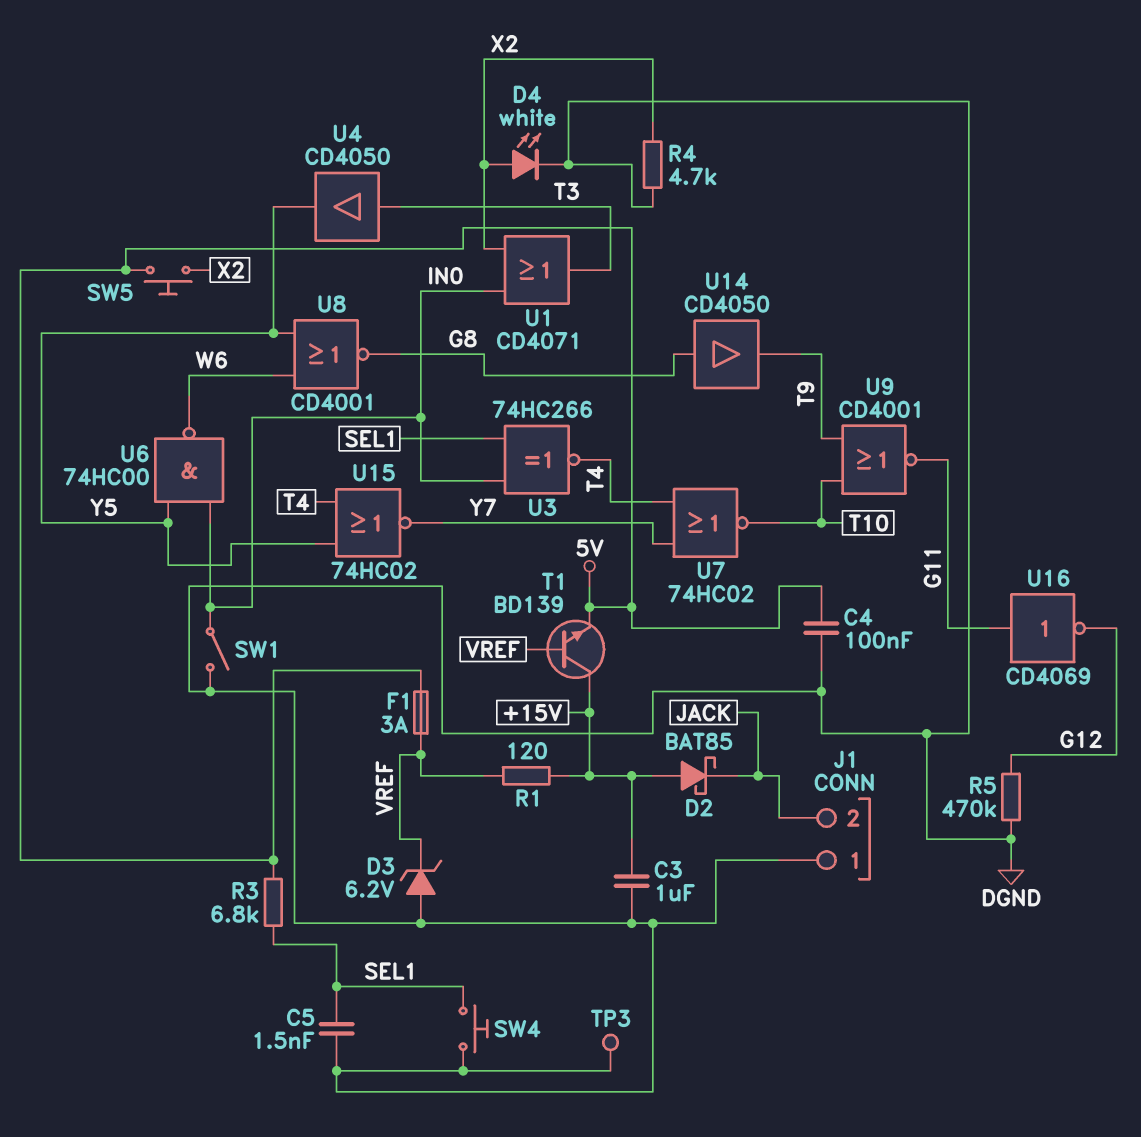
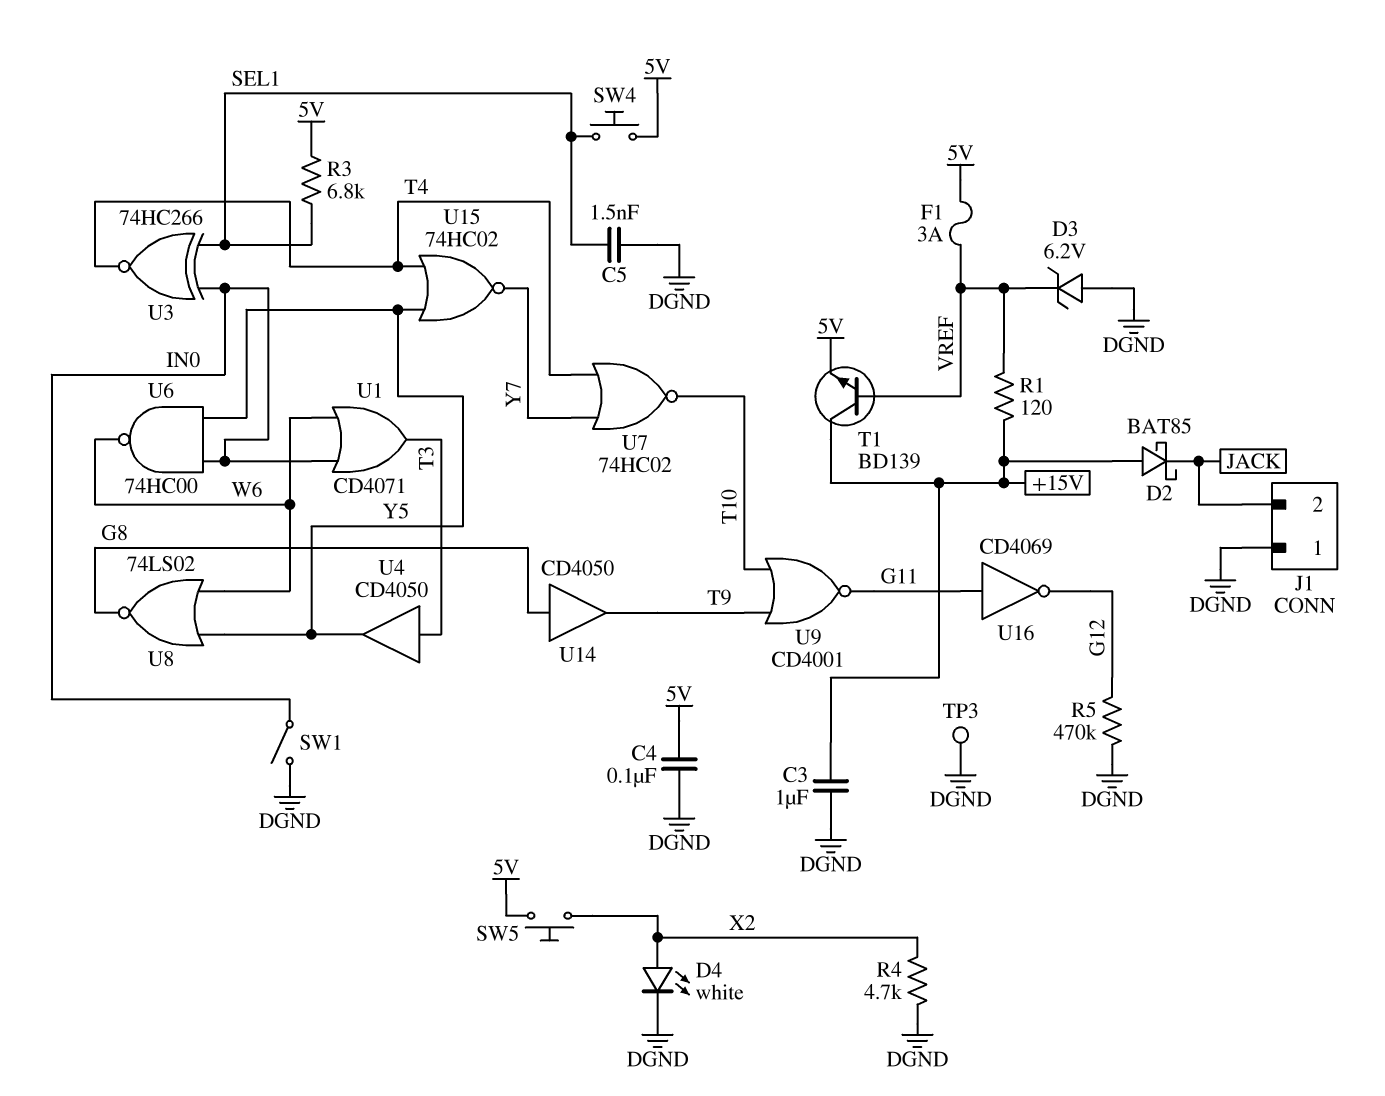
SW4: button (DGND, SEL1) -> button (5V, SEL1)
U1: OR CD4071 (in IN0, in X2, out T3) -> OR CD4071 (in IN0, in W6, out T3)
U8: NOR CD4001 (in W6, in Y5, out G8) -> NOR 74LS02 (in W6, in Y5, out G8)

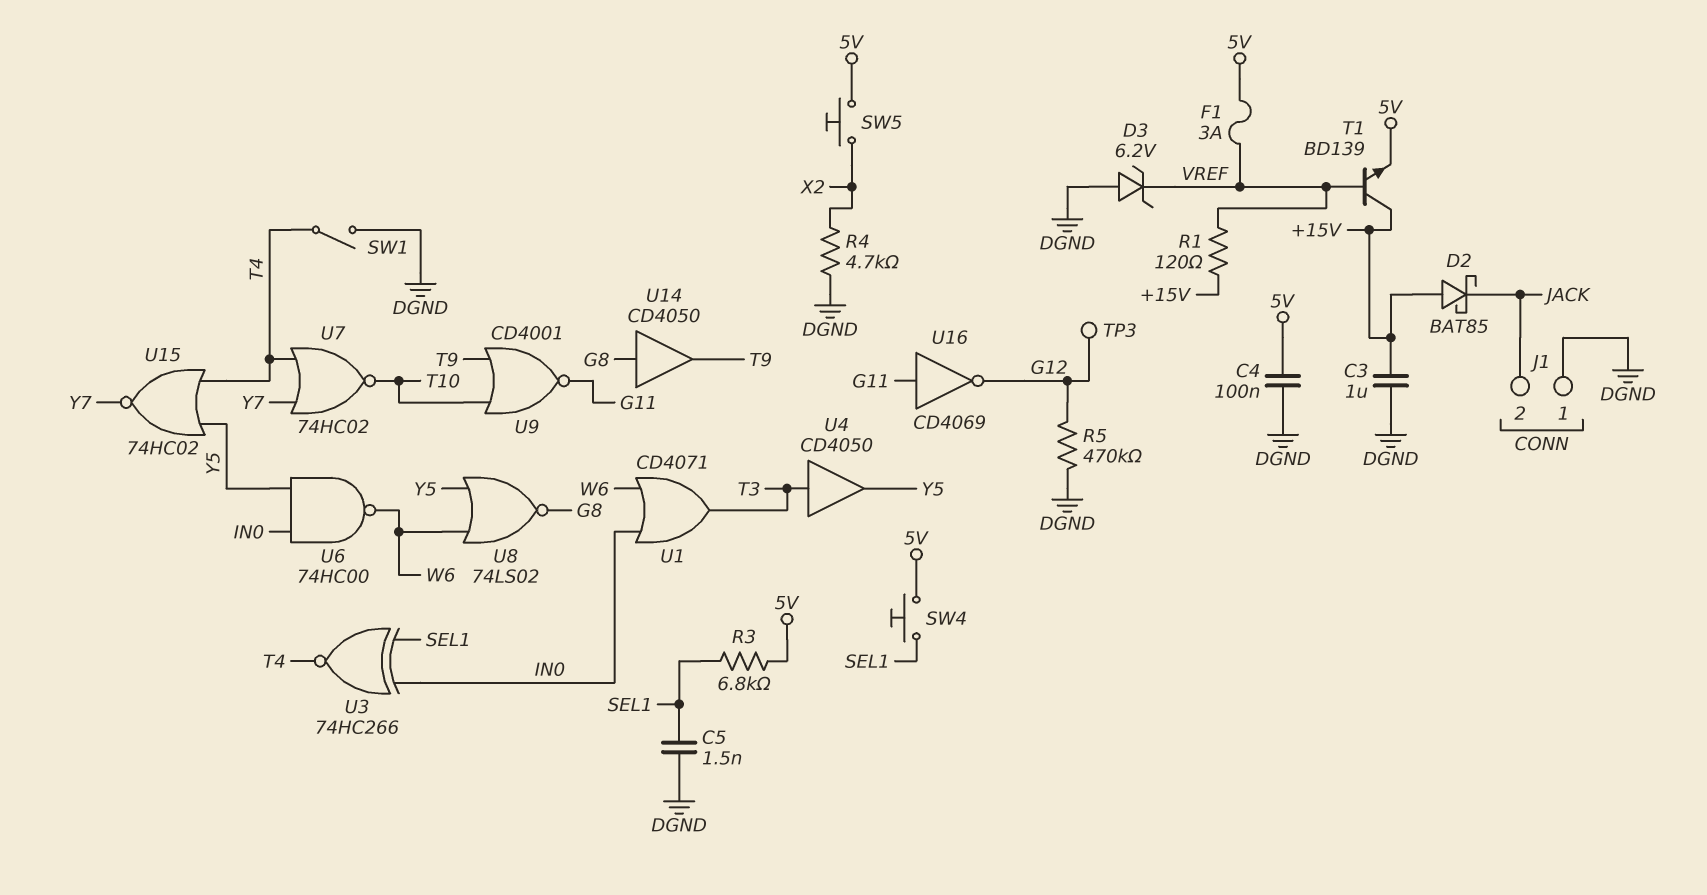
D4: LED white (A X2, K DGND) -> none
SW1: switch (DGND, IN0) -> switch (DGND, T4)
TP3: test point (DGND) -> test point (G12)

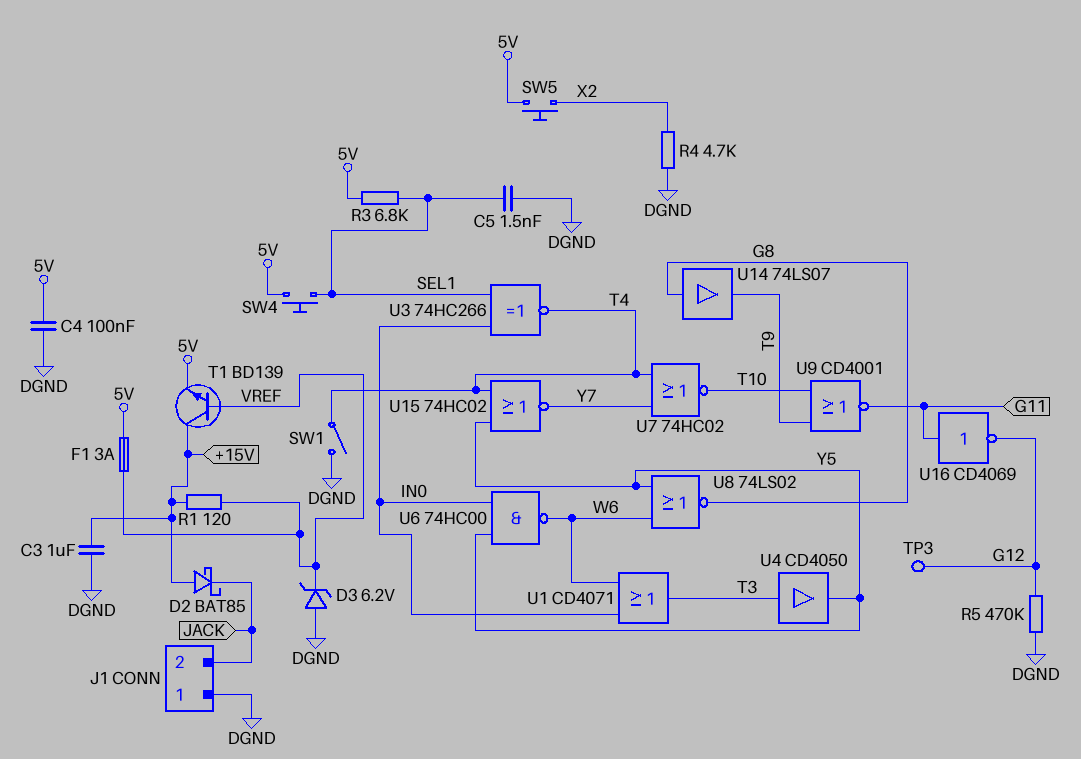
U14: buffer CD4050 (in G8, out T9) -> buffer 74LS07 (in G8, out T9)

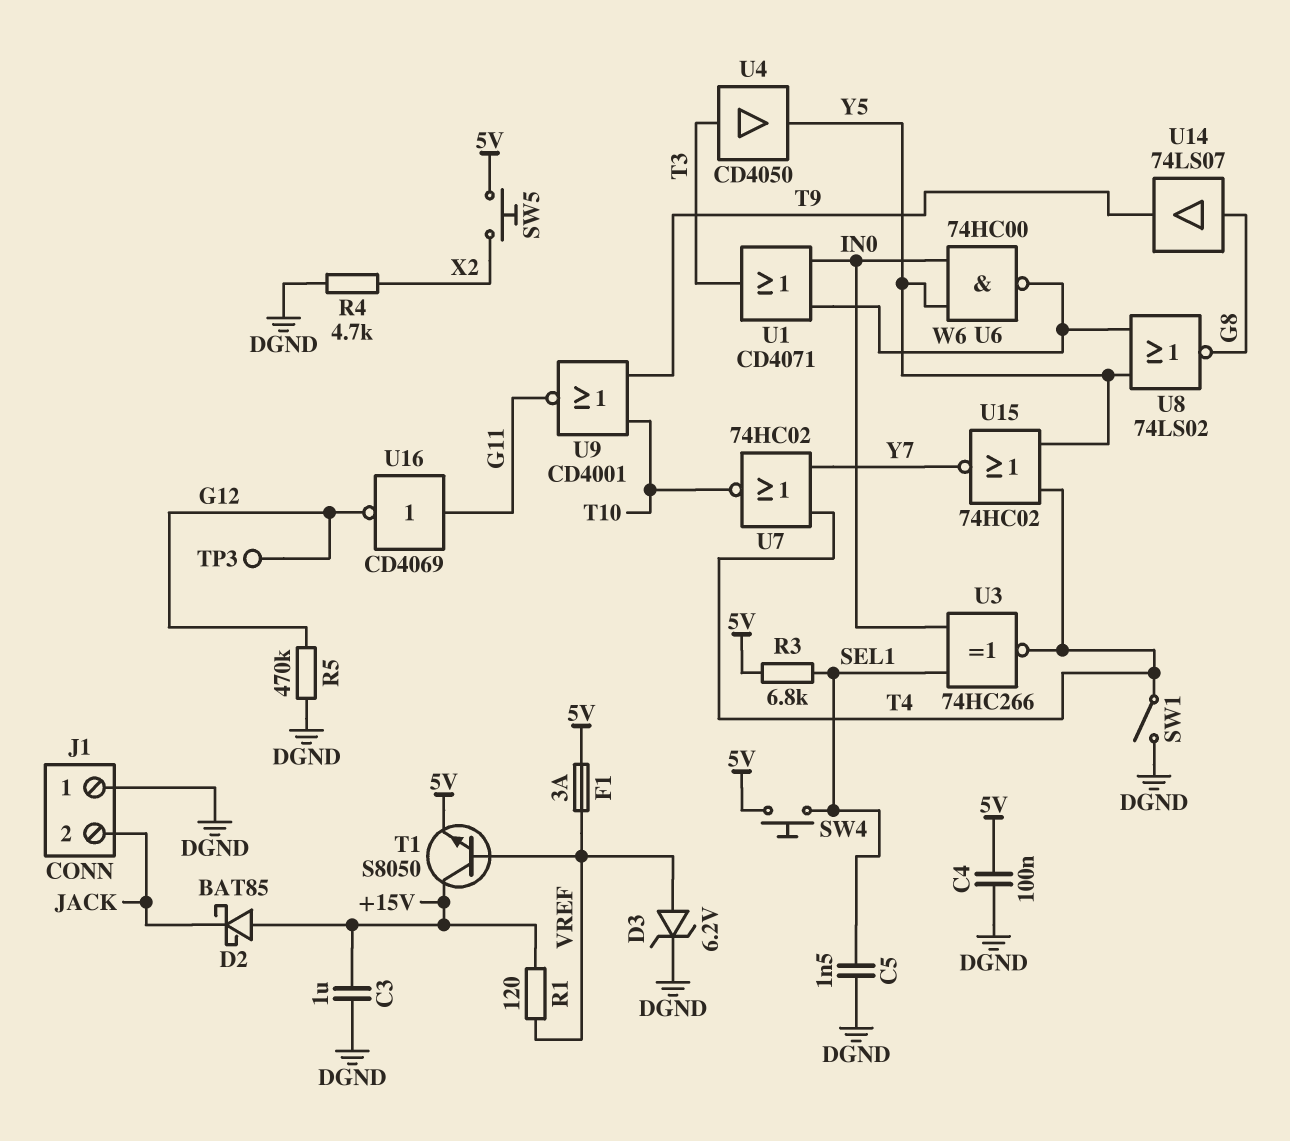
D3: zener 6.2V (A DGND, K VREF) -> zener 6.2V (A VREF, K DGND)
T1: NPN BD139 (B VREF, C +15V, E 5V) -> NPN S8050 (B VREF, C +15V, E 5V)

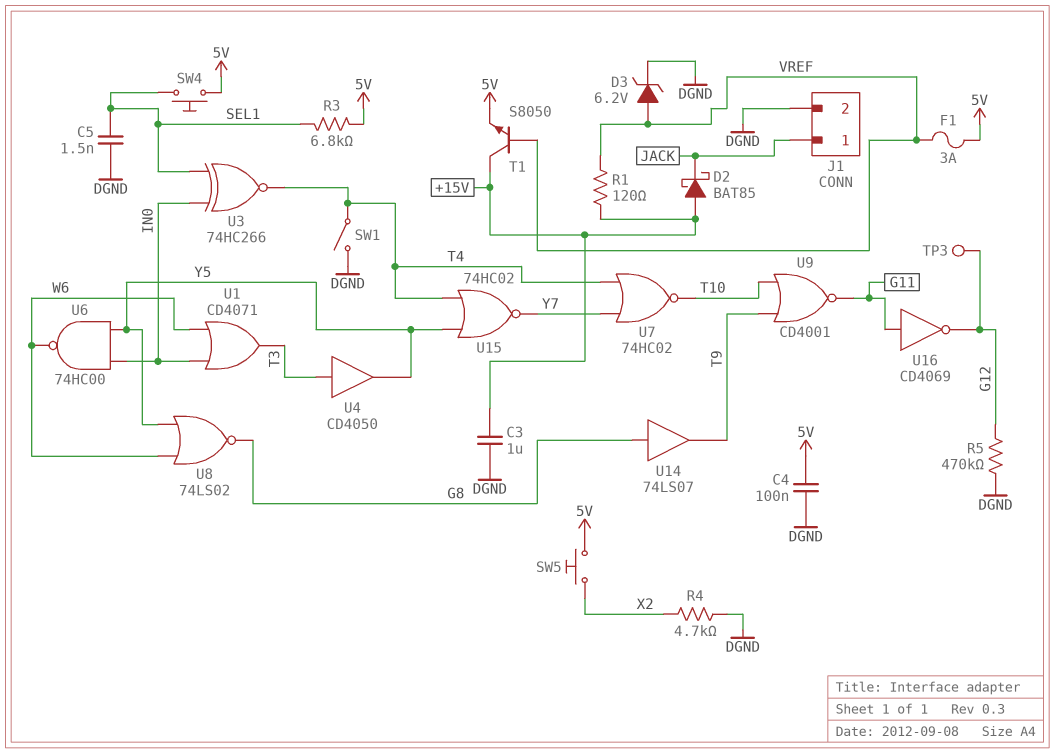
J1 pin 1: DGND -> JACK
J1 pin 2: JACK -> DGND

